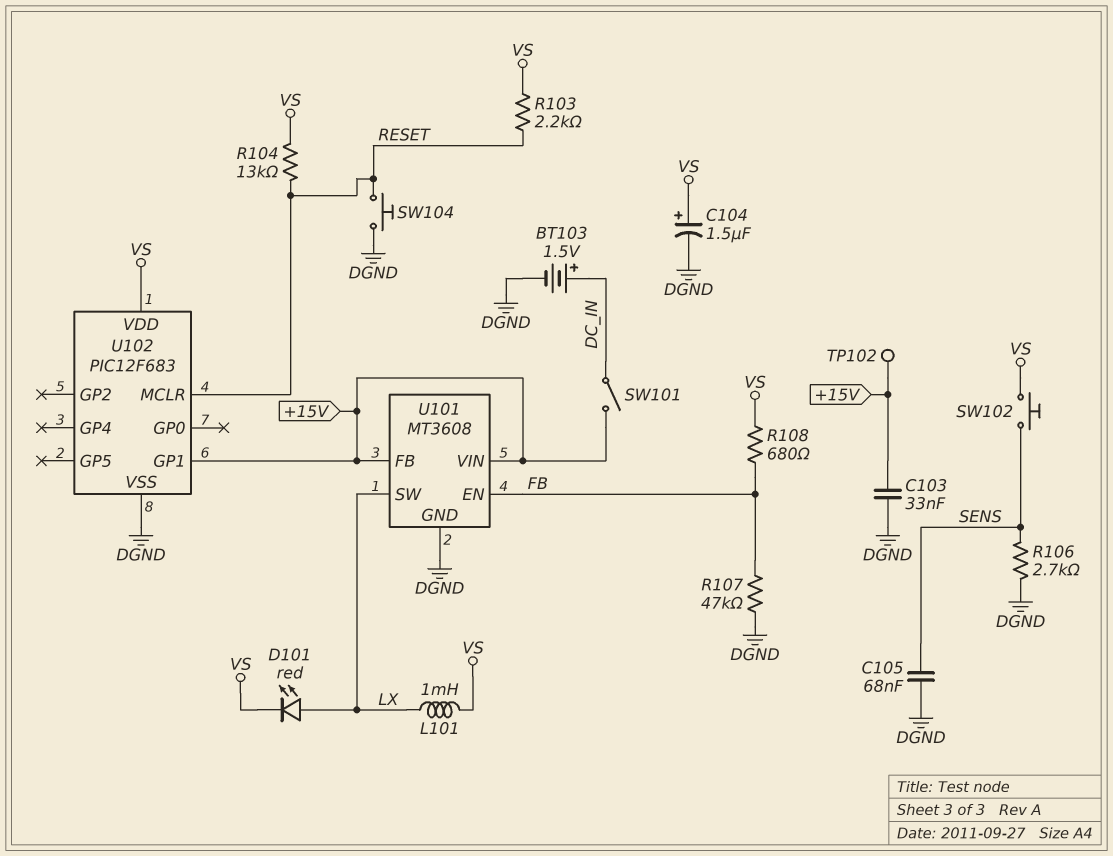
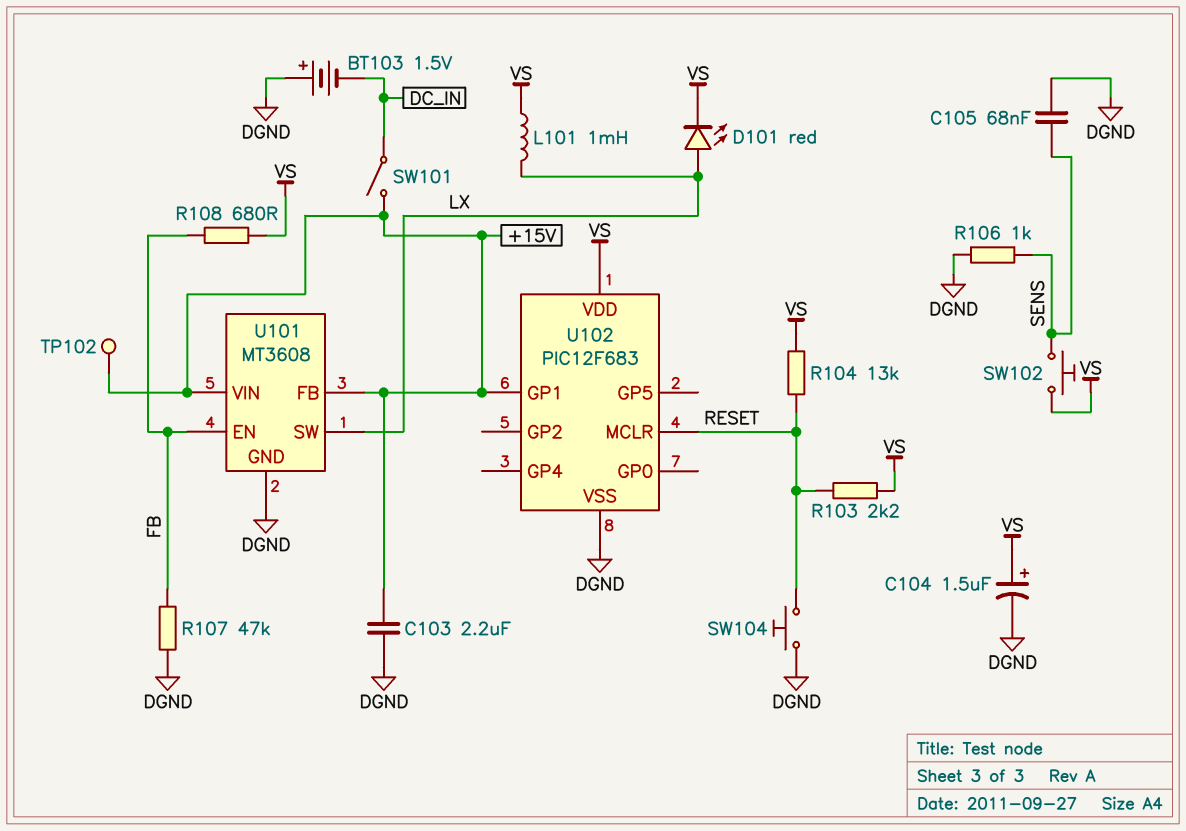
BT103: 1.5V (plus DC_IN, minus DGND) -> 1.5V (plus DGND, minus DC_IN)
C103: 33nF (+15V, DGND) -> 2.2uF (+15V, DGND)
R106: 2.7k (DGND, SENS) -> 1k (DGND, SENS)

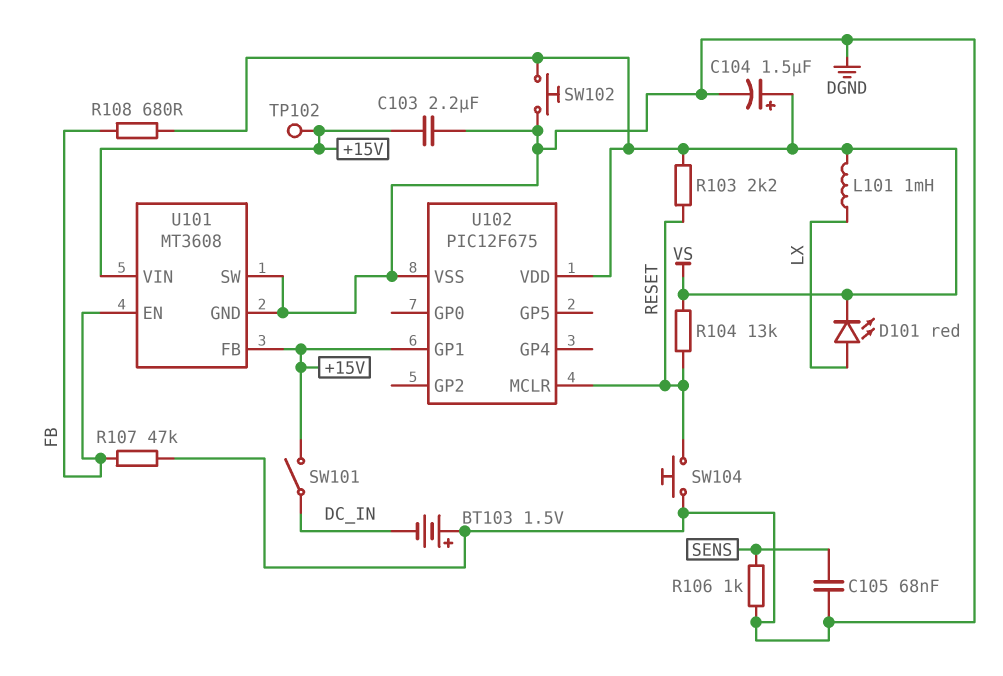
SW102: button (SENS, VS) -> button (DGND, VS)
U101 pin SW: LX -> DGND
U102: PIC12F683 -> PIC12F675

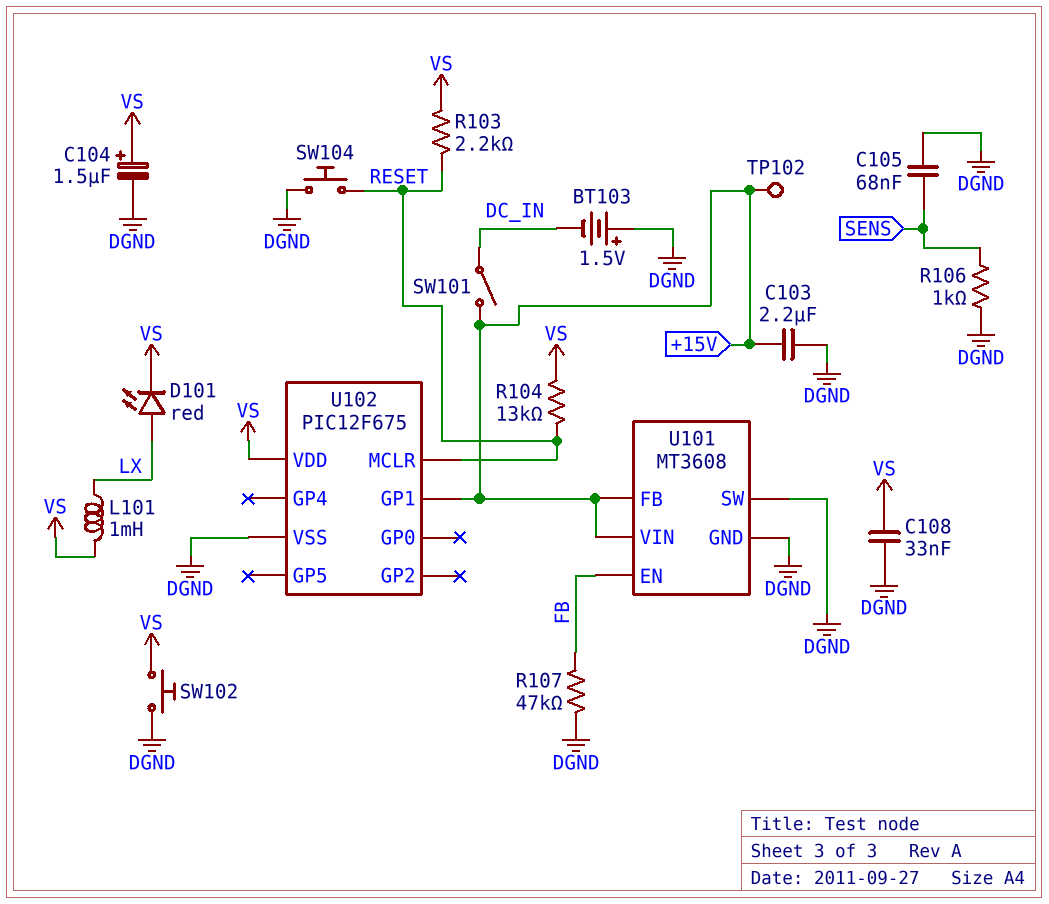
C108: none -> 33nF (DGND, VS)
R108: 680 (FB, VS) -> none

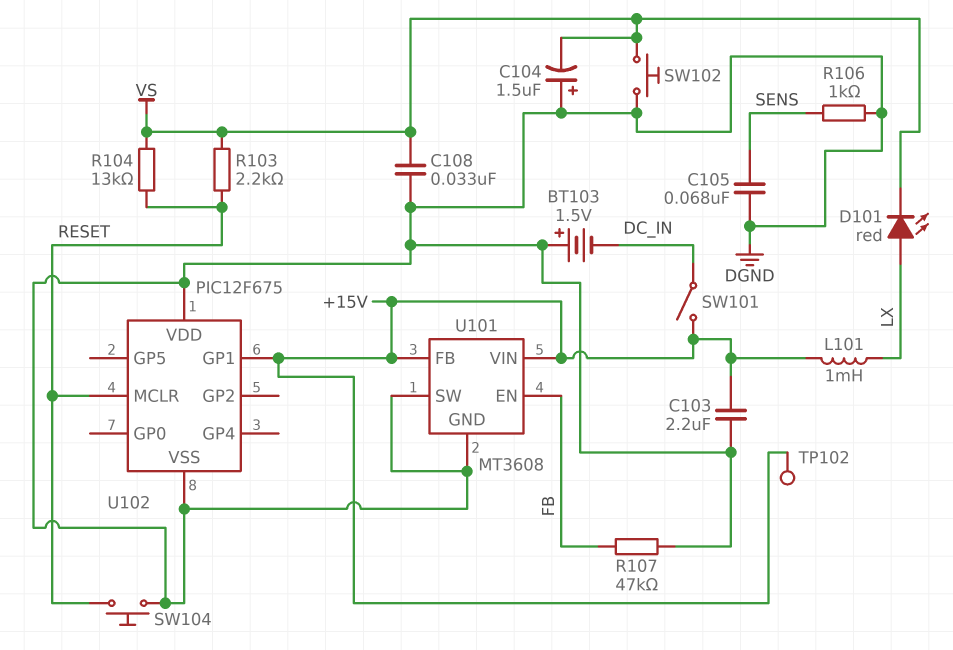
C104: 1.5uF (plus VS, minus DGND) -> 1.5uF (plus DGND, minus VS)
L101: 1mH (LX, VS) -> 1mH (+15V, LX)
U102 pin VDD: VS -> DGND

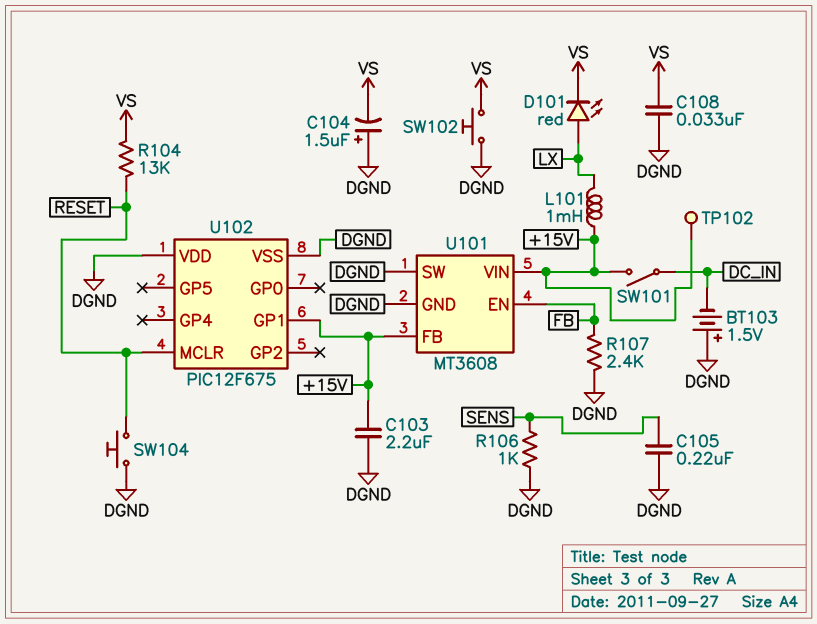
C105: 68nF (DGND, SENS) -> 220nF (DGND, SENS)
R103: 2.2k (RESET, VS) -> none
R107: 47k (DGND, FB) -> 2.4k (DGND, FB)

